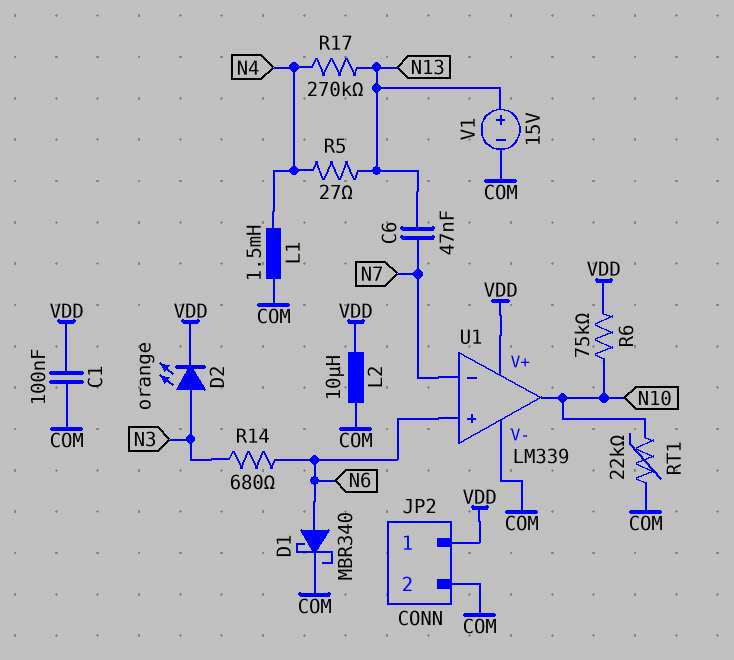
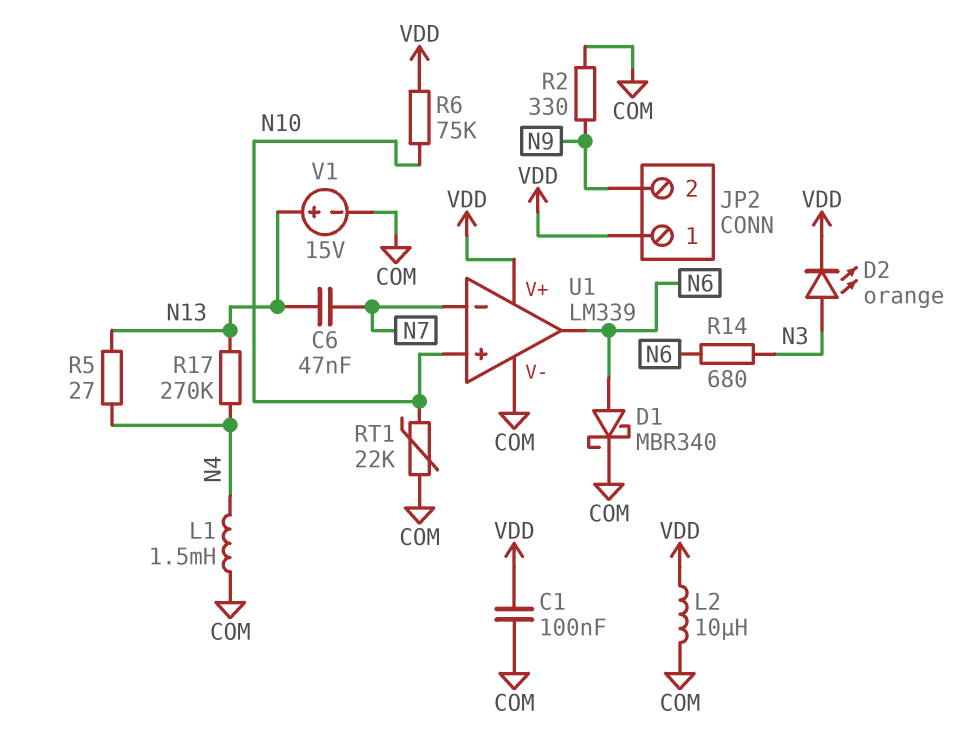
JP2 pin 2: COM -> N9
R2: none -> 330 (COM, N9)
U1 pin in+: N6 -> N10
U1 pin out: N10 -> N6

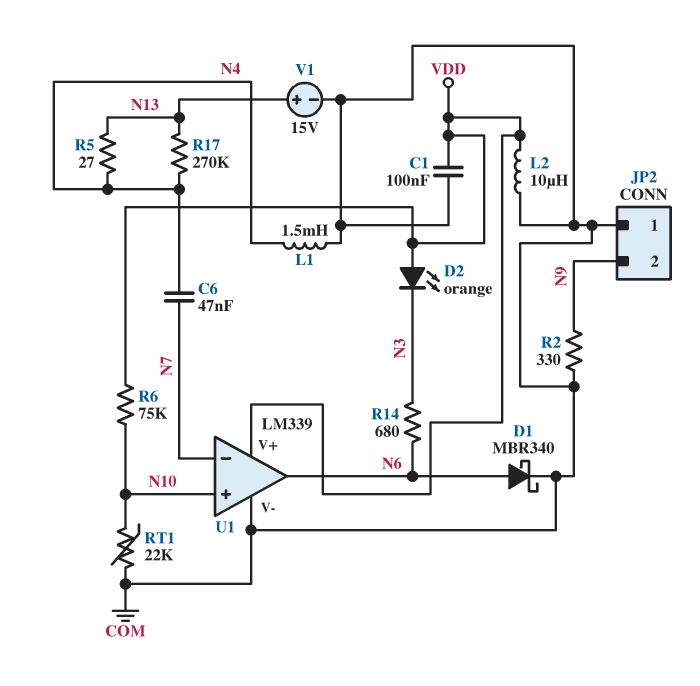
C6: 47nF (N7, N13) -> 47nF (N4, N7)
D2: LED orange (A N3, K VDD) -> LED orange (A VDD, K N3)
JP2 pin 1: VDD -> COM

